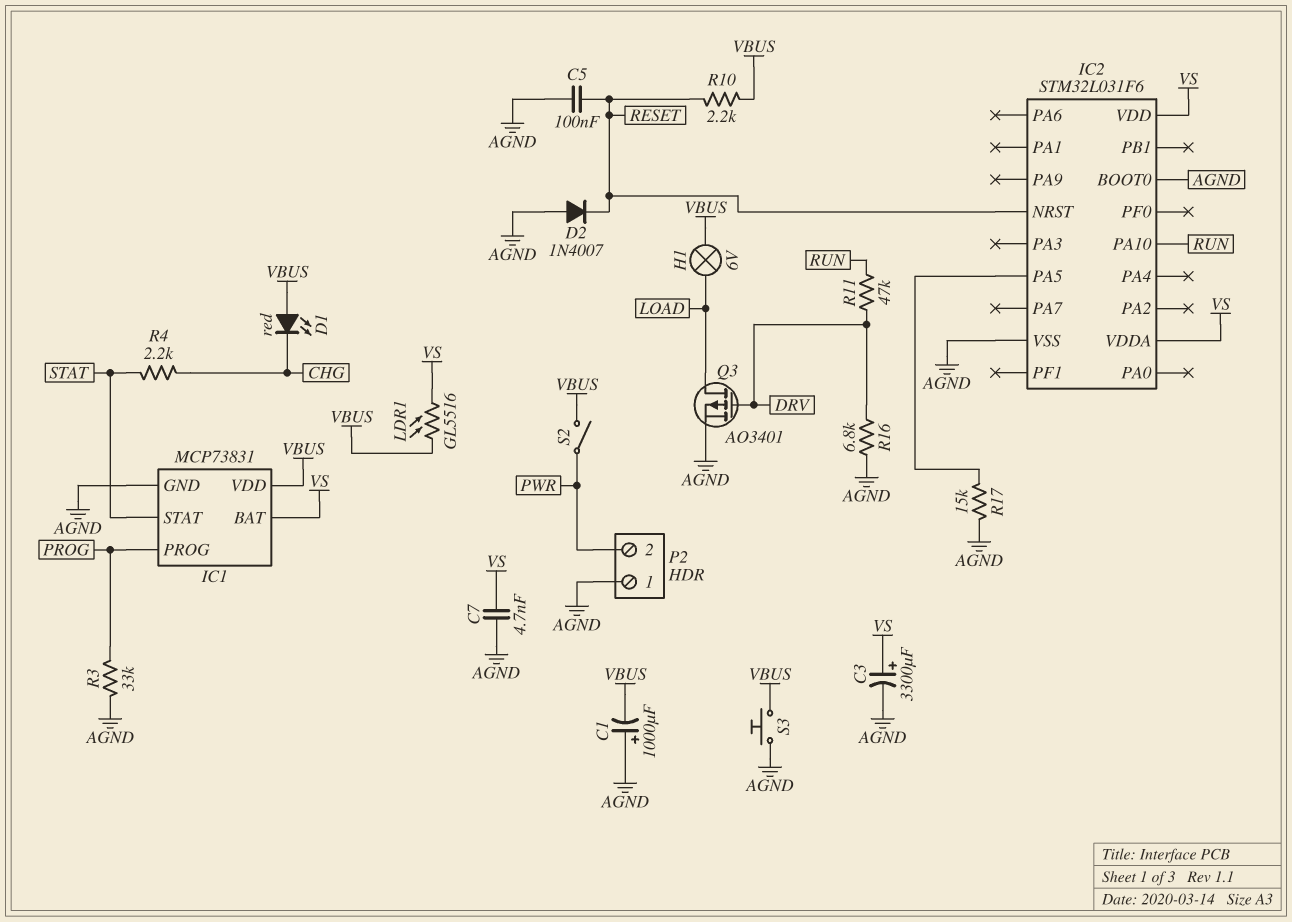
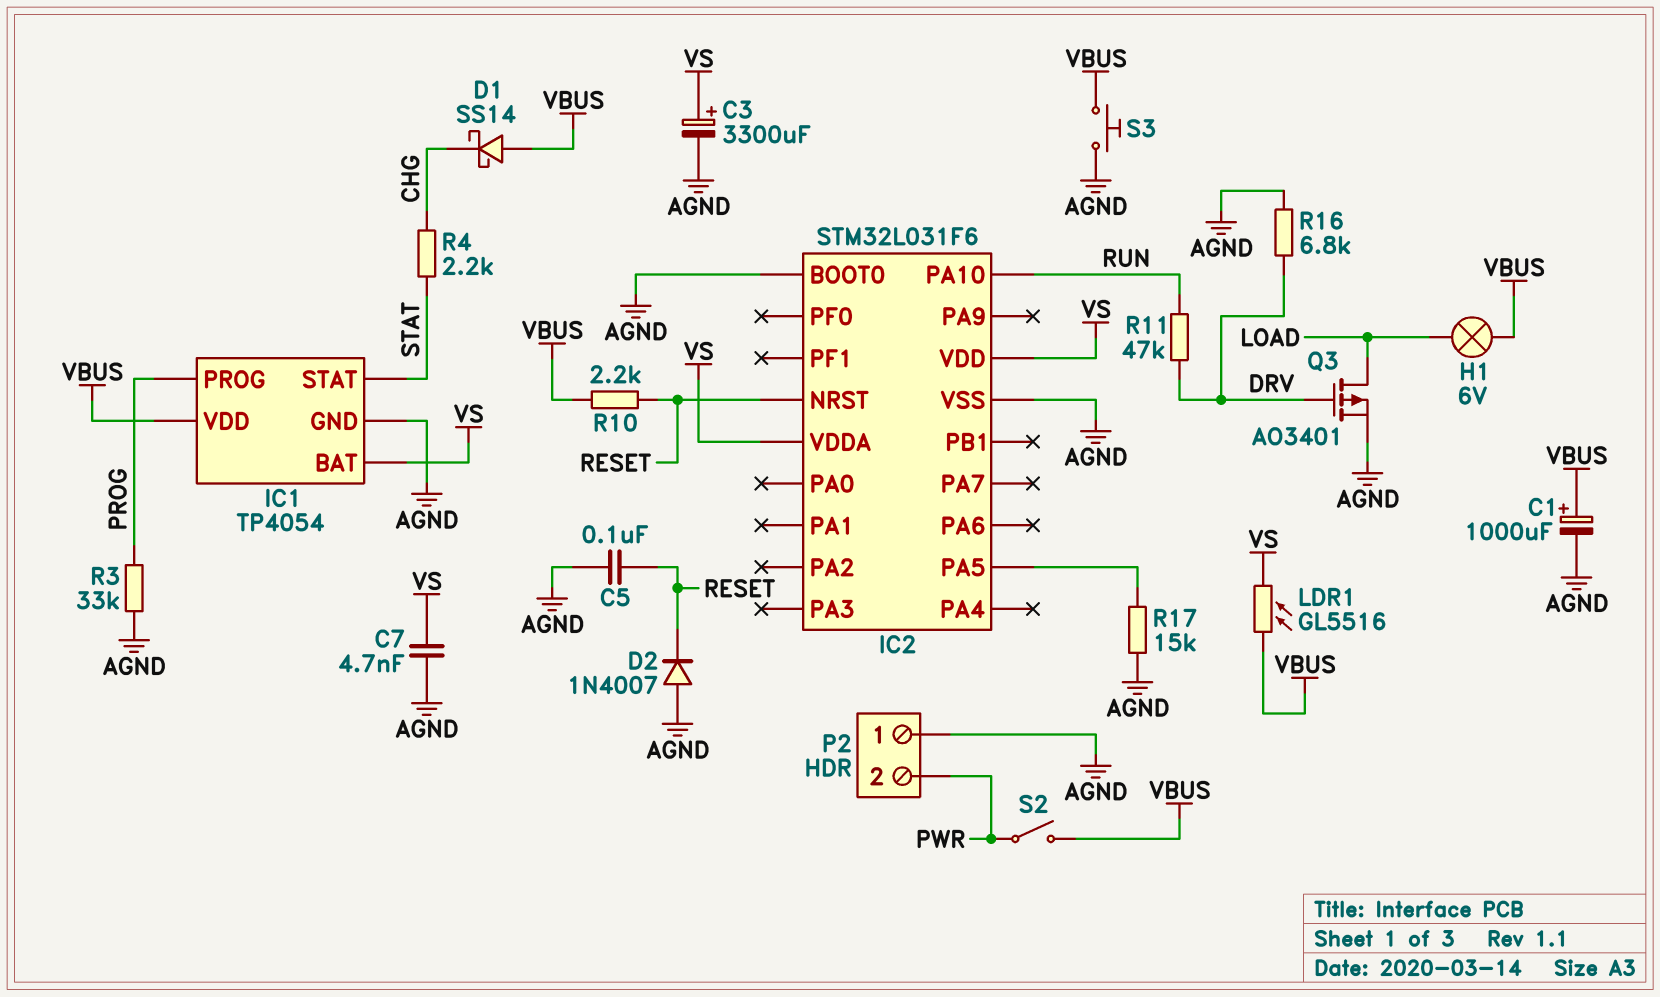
C1: 1000uF (plus AGND, minus VBUS) -> 1000uF (plus VBUS, minus AGND)
D1: LED red (A VBUS, K CHG) -> schottky SS14 (A VBUS, K CHG)
IC1: MCP73831 -> TP4054

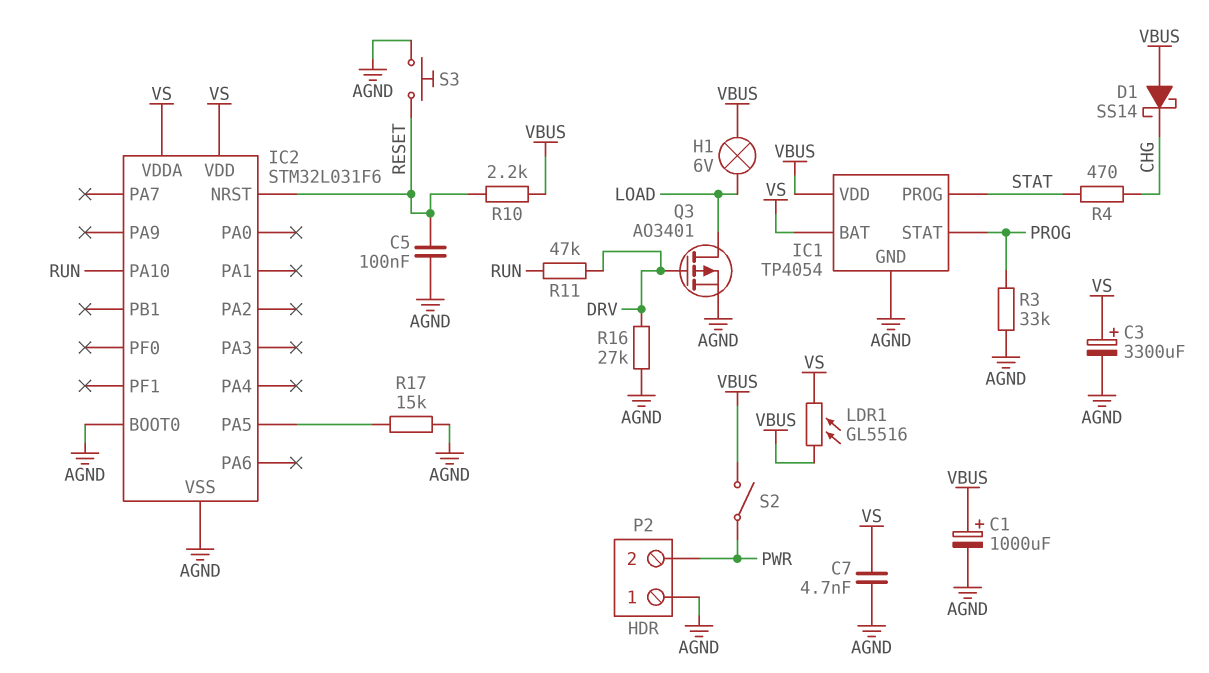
D2: diode 1N4007 (A AGND, K RESET) -> none
IC1 pin PROG: PROG -> STAT
IC1 pin STAT: STAT -> PROG
R4: 2.2k (CHG, STAT) -> 470 (CHG, STAT)
R16: 6.8k (AGND, DRV) -> 27k (AGND, DRV)
S3: button (AGND, VBUS) -> button (AGND, RESET)

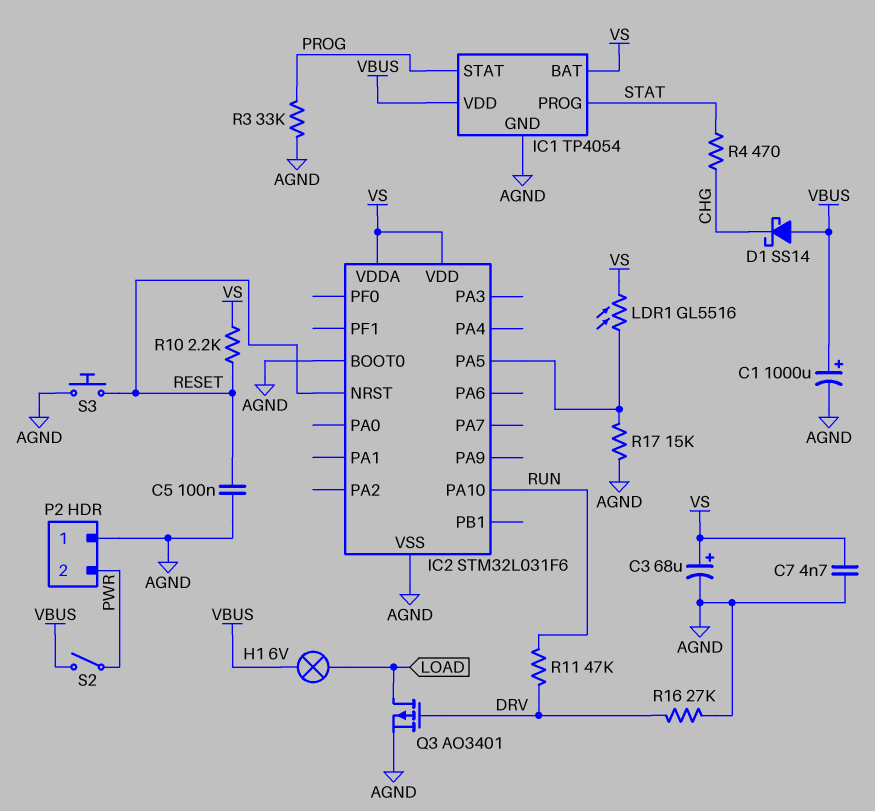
C3: 3300uF (plus VS, minus AGND) -> 68uF (plus VS, minus AGND)
LDR1: GL5516 (VBUS, VS) -> GL5516 (IC2/PA5, VS)
R10: 2.2k (RESET, VBUS) -> 2.2k (RESET, VS)

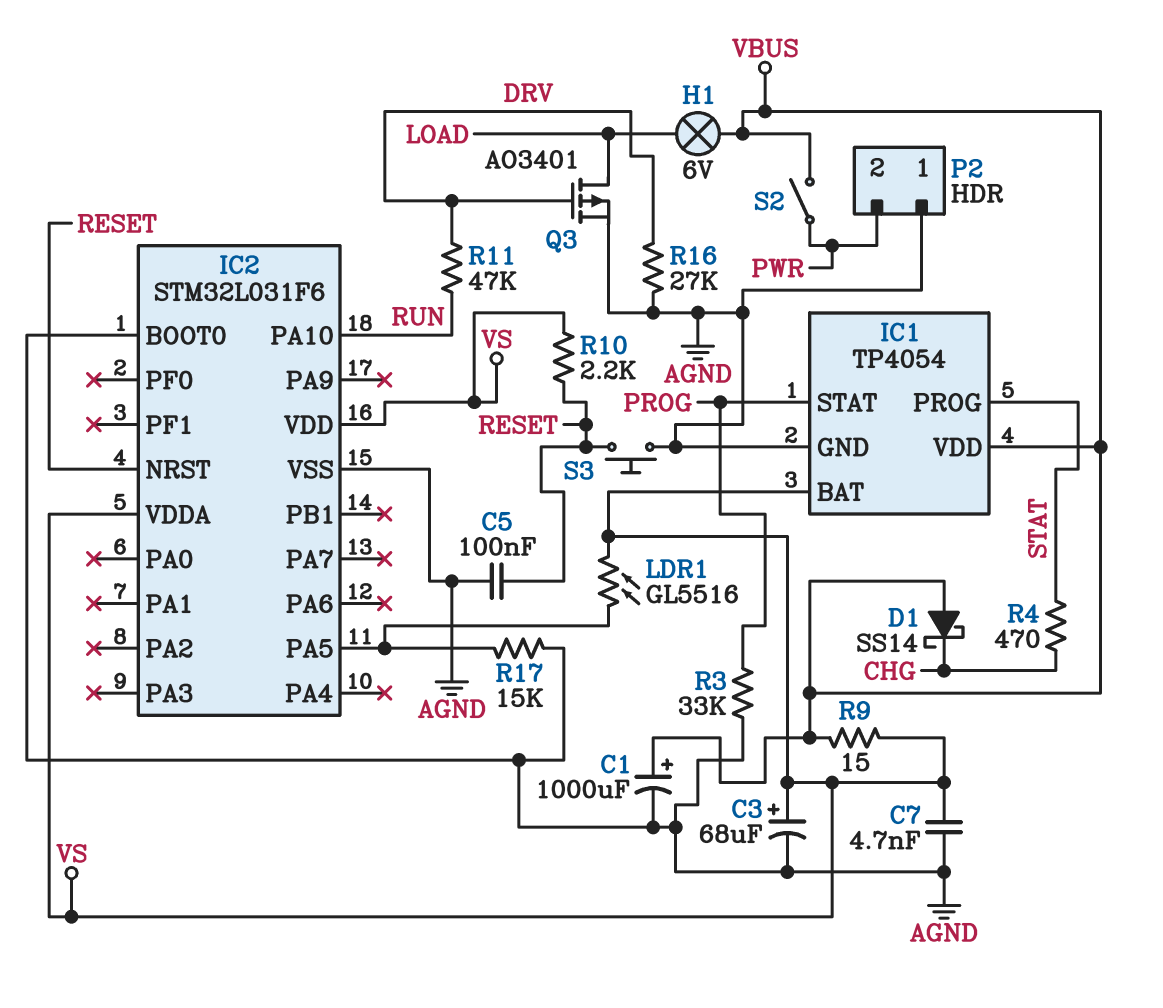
R9: none -> 15 (VBUS, VS)

